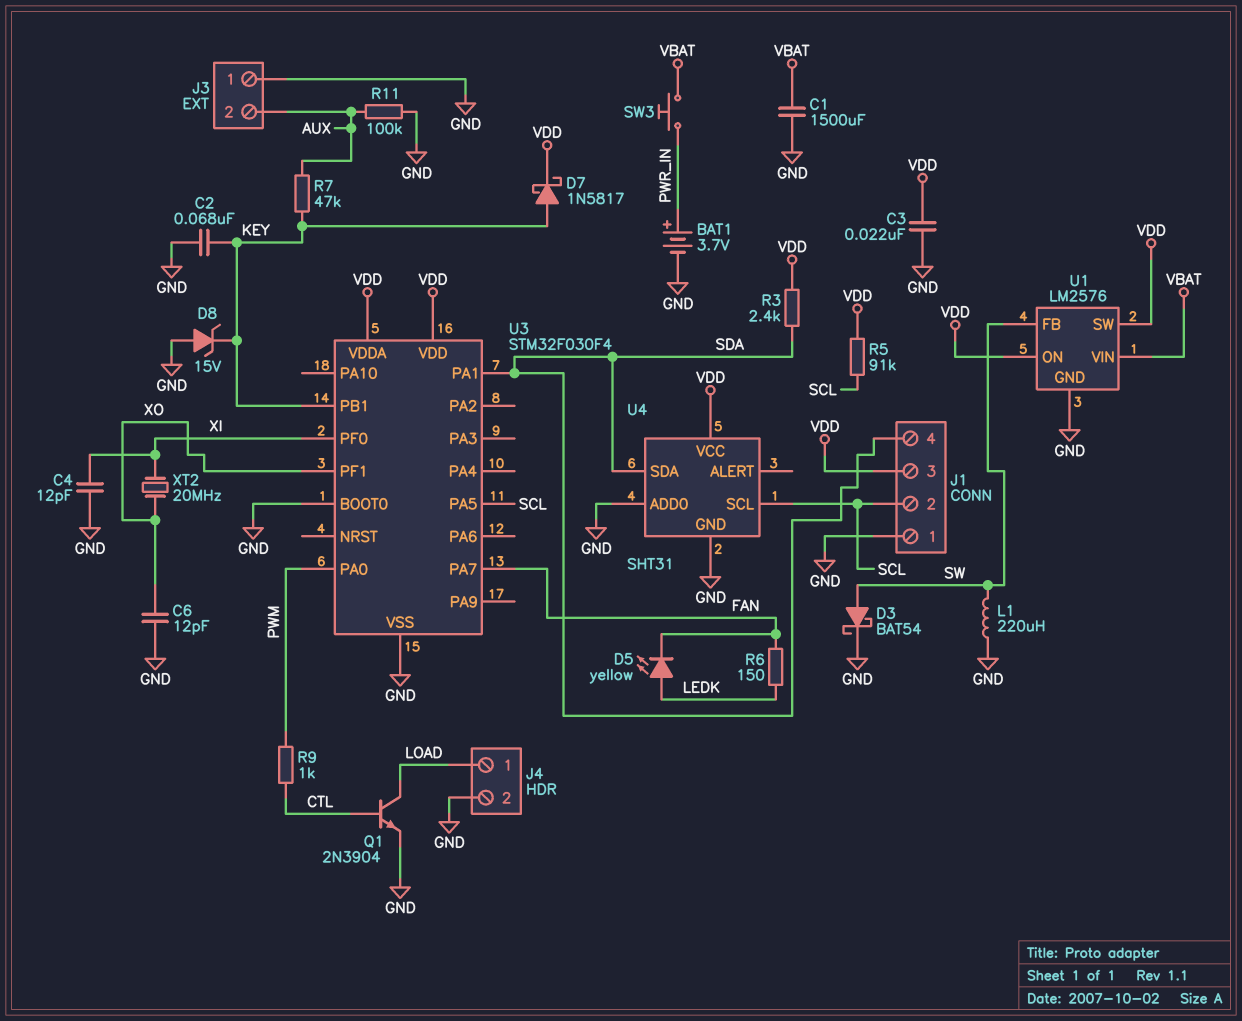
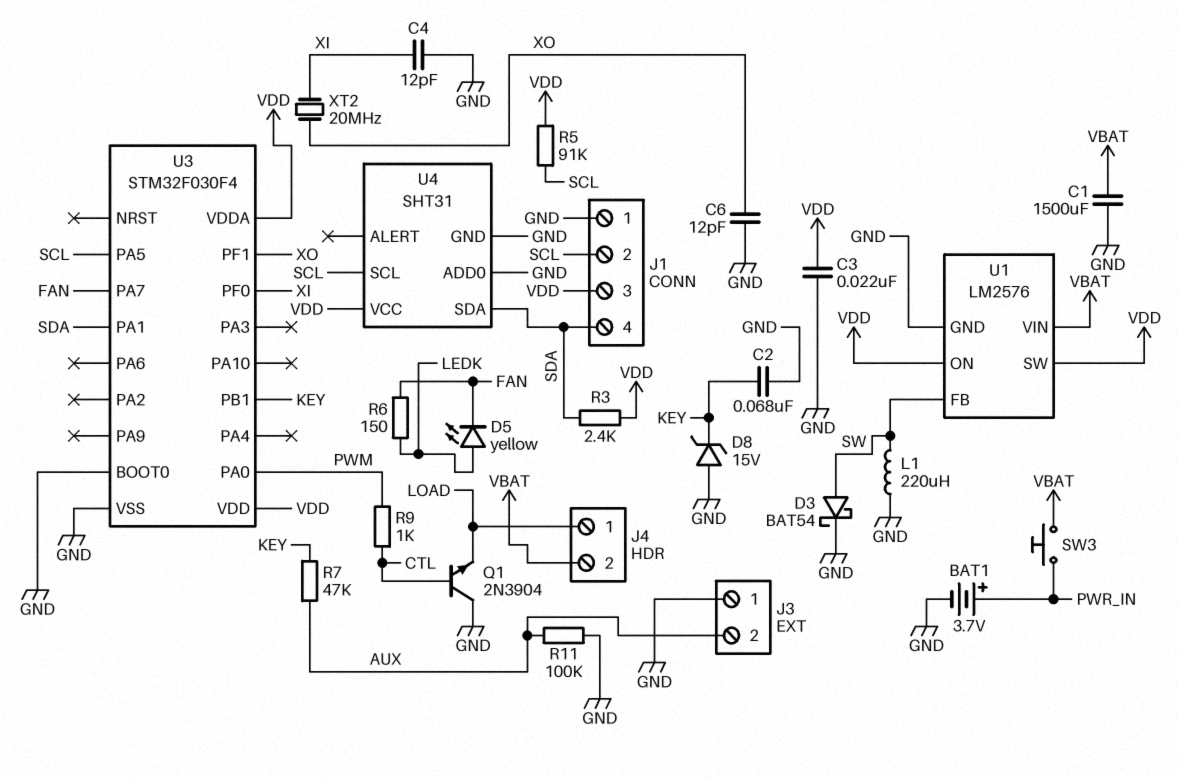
D7: schottky 1N5817 (A KEY, K VDD) -> none
J4 pin 2: GND -> VBAT
Q1: NPN 2N3904 (B CTL, C LOAD, E GND) -> NPN 2N3904 (B CTL, C GND, E LOAD)

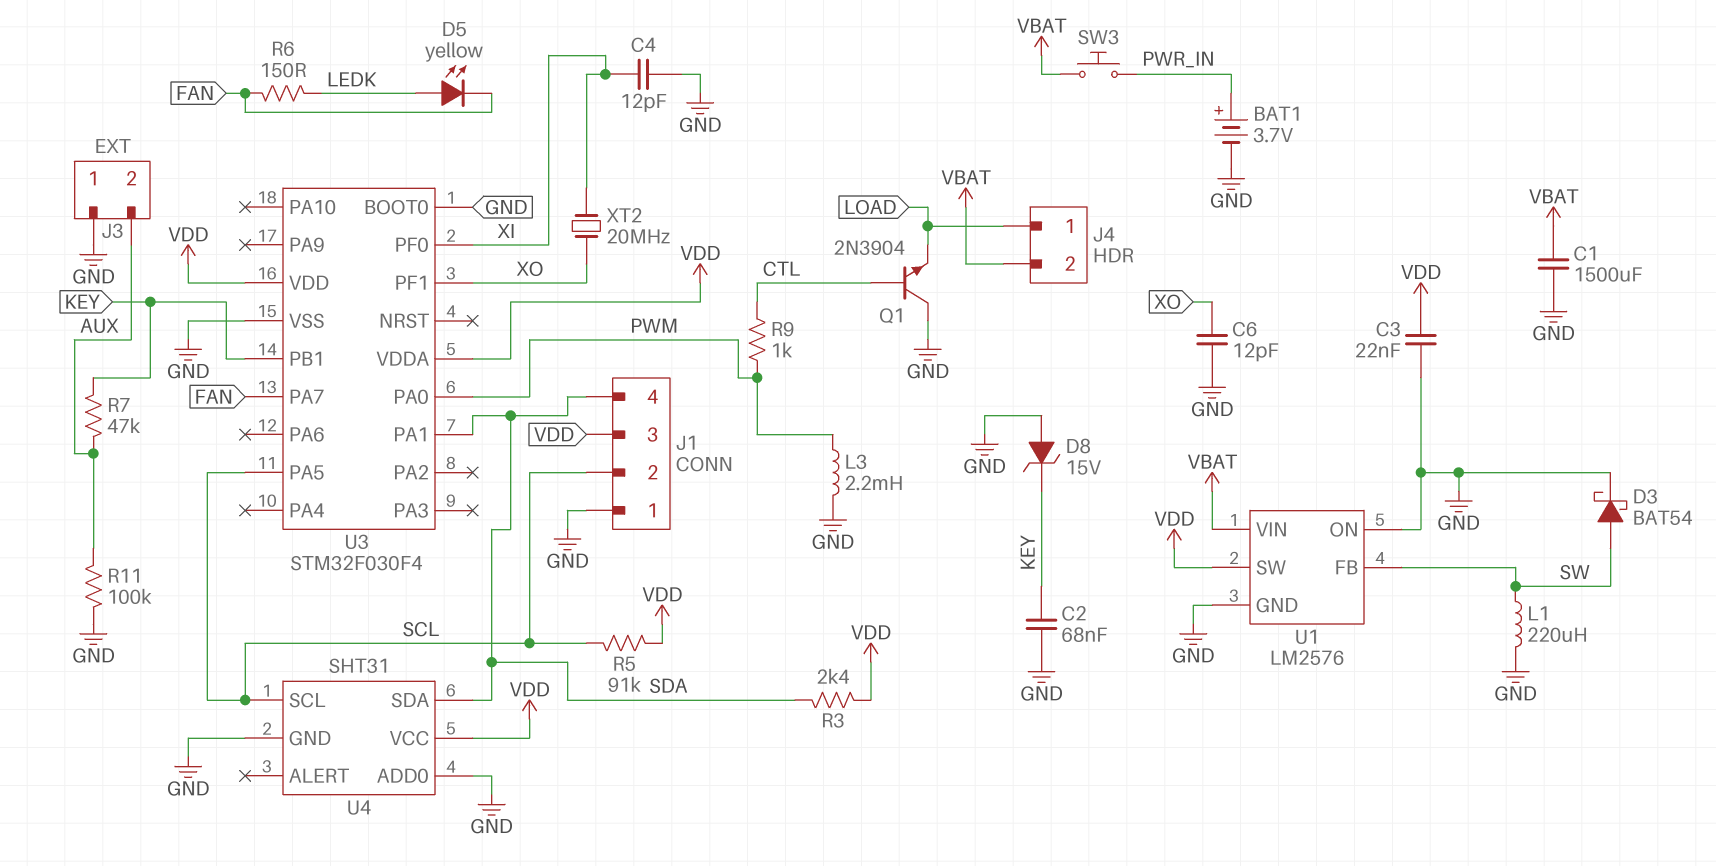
L3: none -> 2.2mH (GND, PWM)
U1 pin ON: VDD -> GND

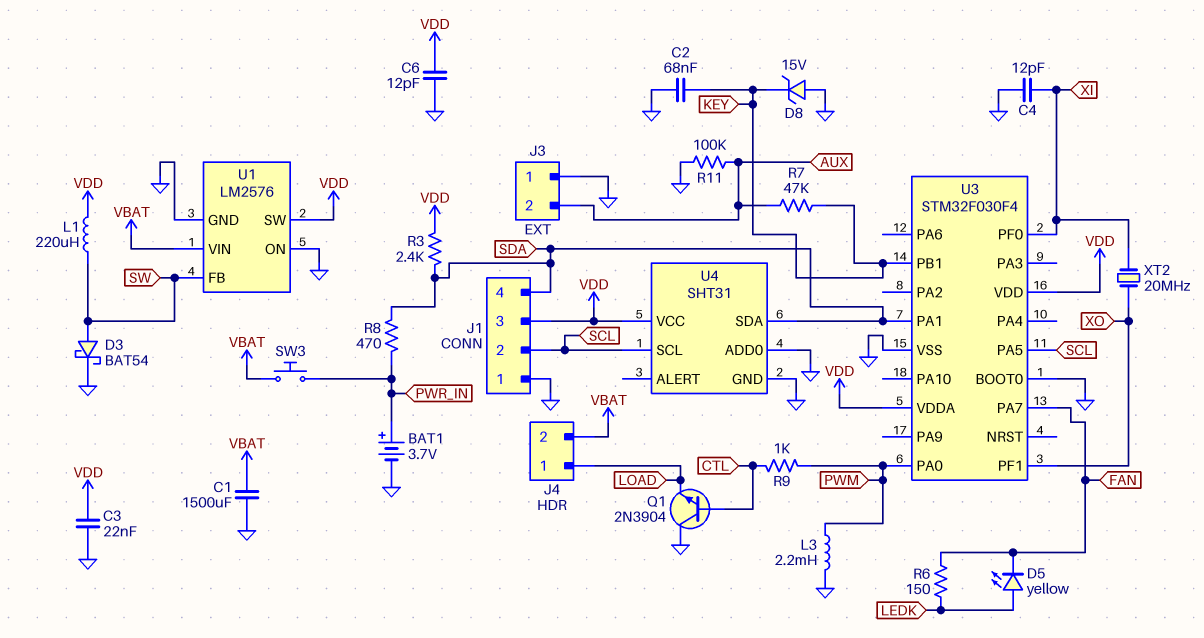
C6: 12pF (GND, XO) -> 12pF (GND, VDD)
L1: 220uH (GND, SW) -> 220uH (SW, VDD)
R5: 91k (SCL, VDD) -> none
R8: none -> 470 (PWR_IN, SDA)

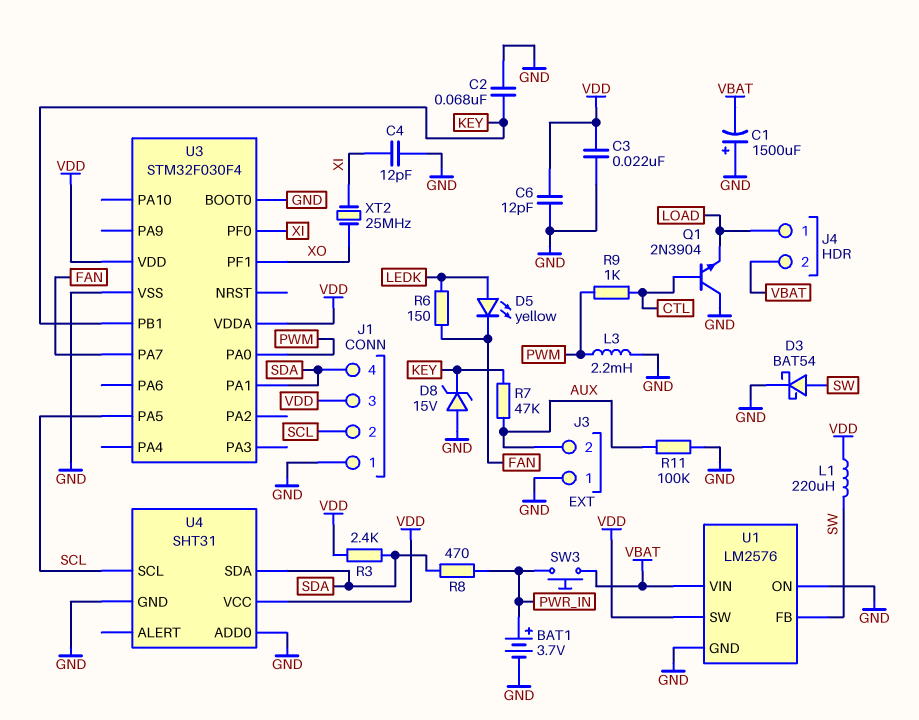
C1: 1500uF (GND, VBAT) -> 1500uF (plus GND, minus VBAT)
XT2: 20MHz (XI, XO) -> 25MHz (XI, XO)

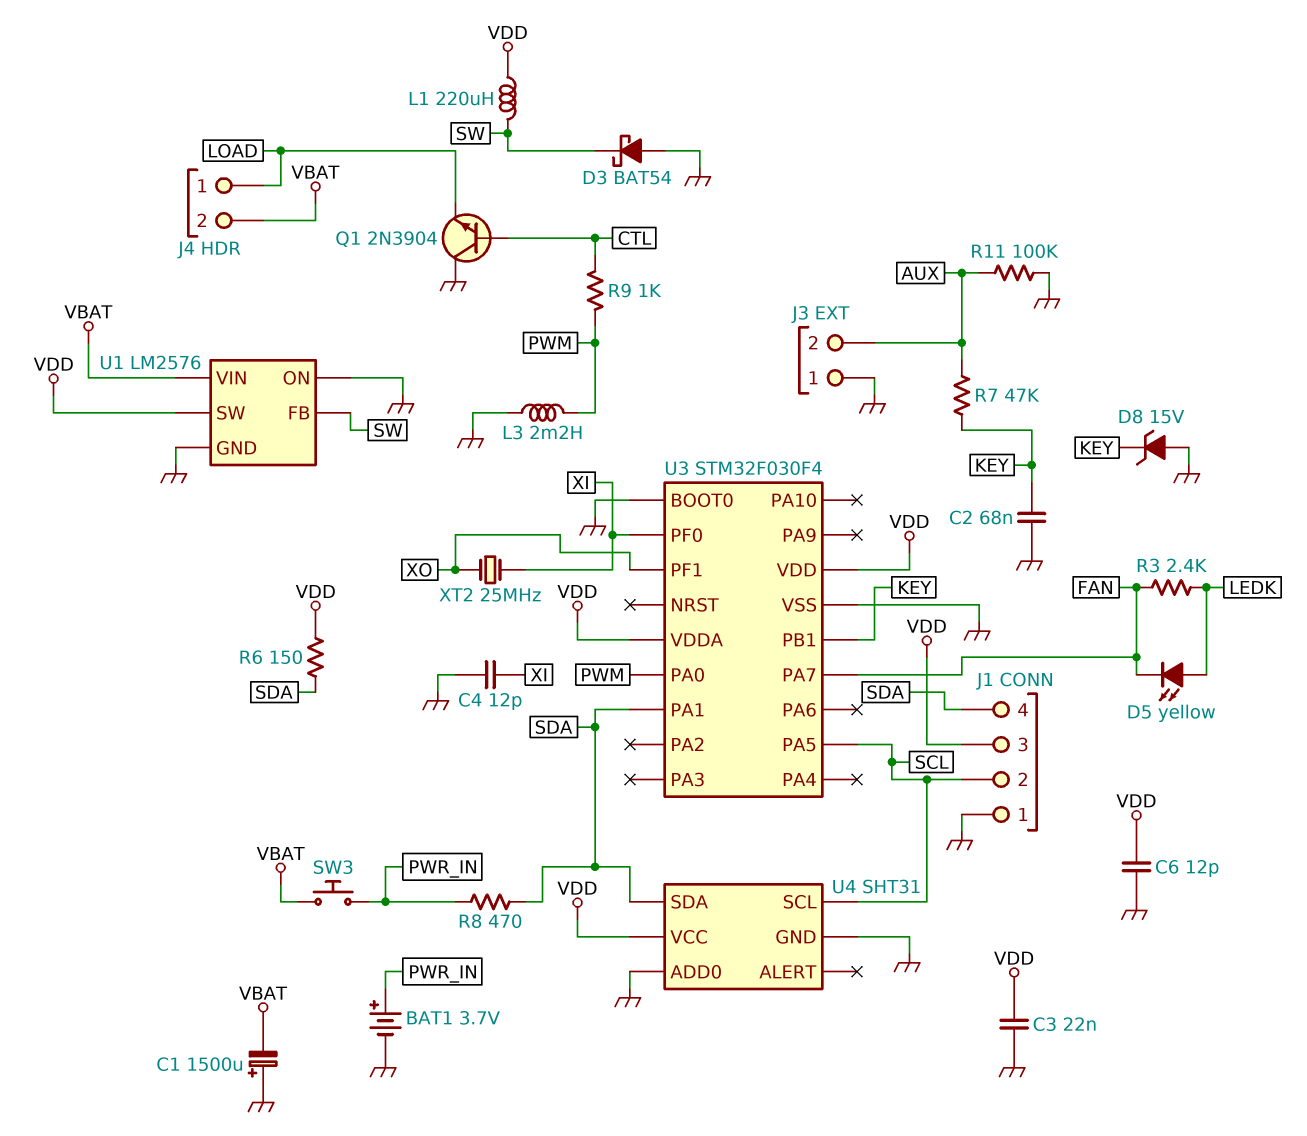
D3: schottky BAT54 (A SW, K GND) -> schottky BAT54 (A GND, K SW)
R3: 2.4k (SDA, VDD) -> 2.4k (FAN, LEDK)
R6: 150 (FAN, LEDK) -> 150 (SDA, VDD)

